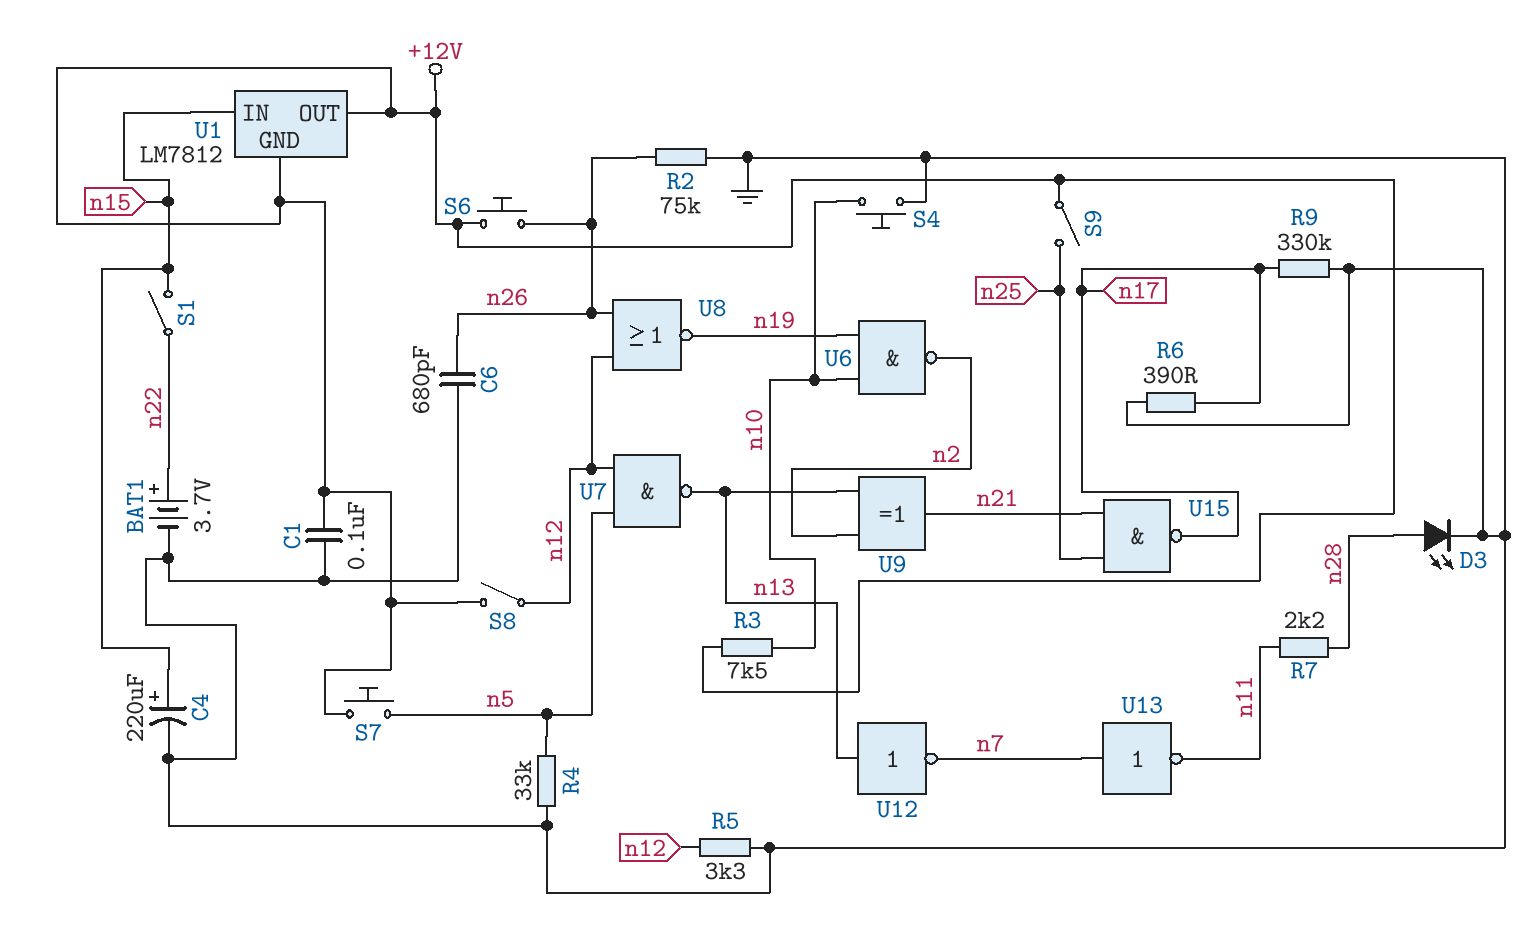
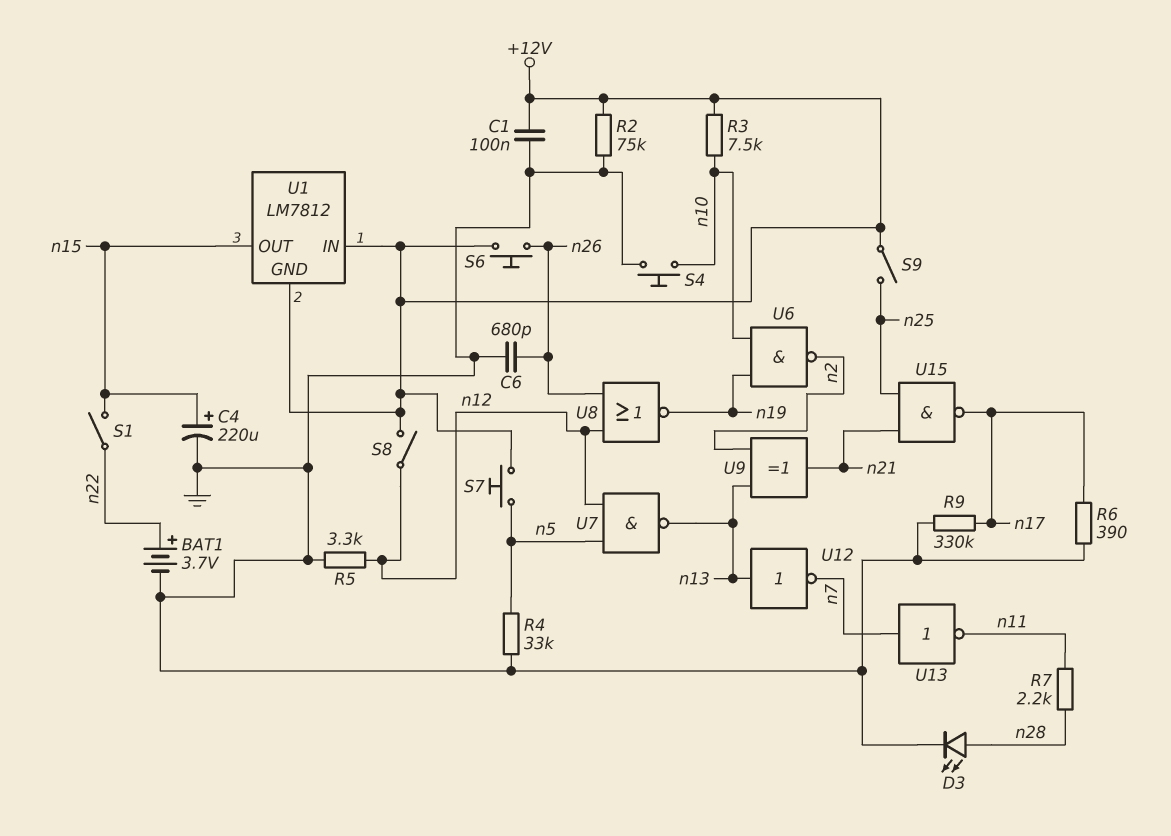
R2: 75k (GND, n26) -> 75k (+12V, GND)
U1 pin IN: n15 -> +12V
U1 pin OUT: +12V -> n15

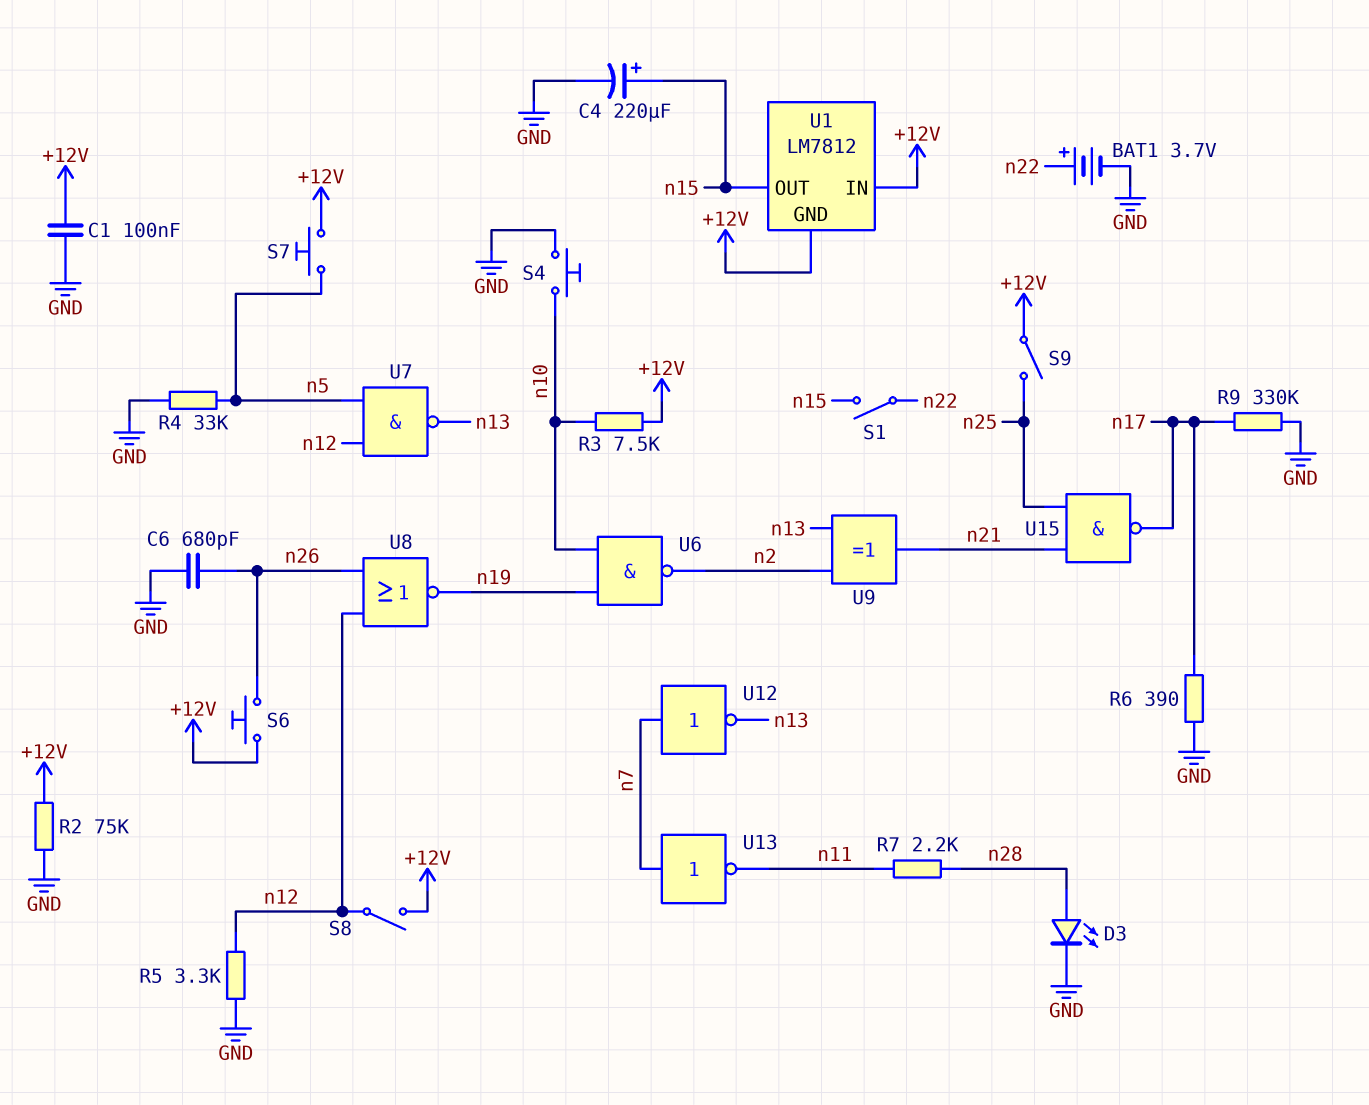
U12: NOT (in n13, out n7) -> NOT (in n7, out n13)

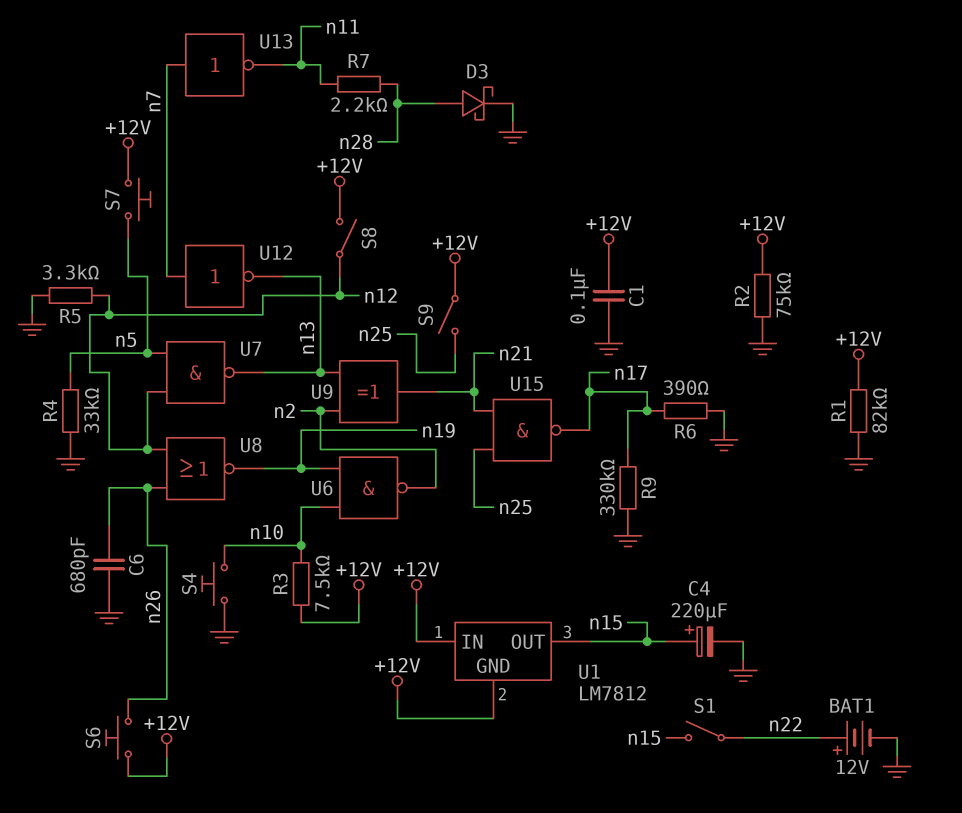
BAT1: 3.7V (plus n22, minus GND) -> 12V (plus n22, minus GND)
D3: LED (A n28, K GND) -> schottky (A n28, K GND)
R1: none -> 82k (+12V, GND)

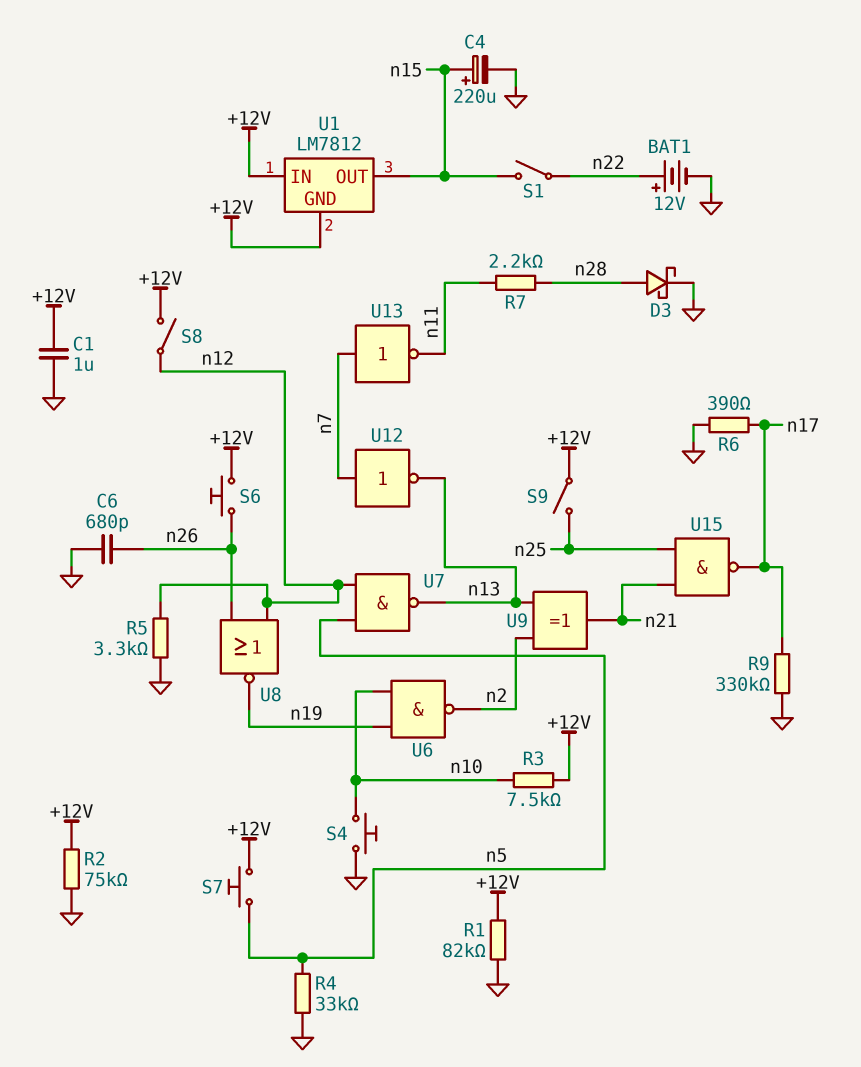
C1: 100nF (+12V, GND) -> 1uF (+12V, GND)

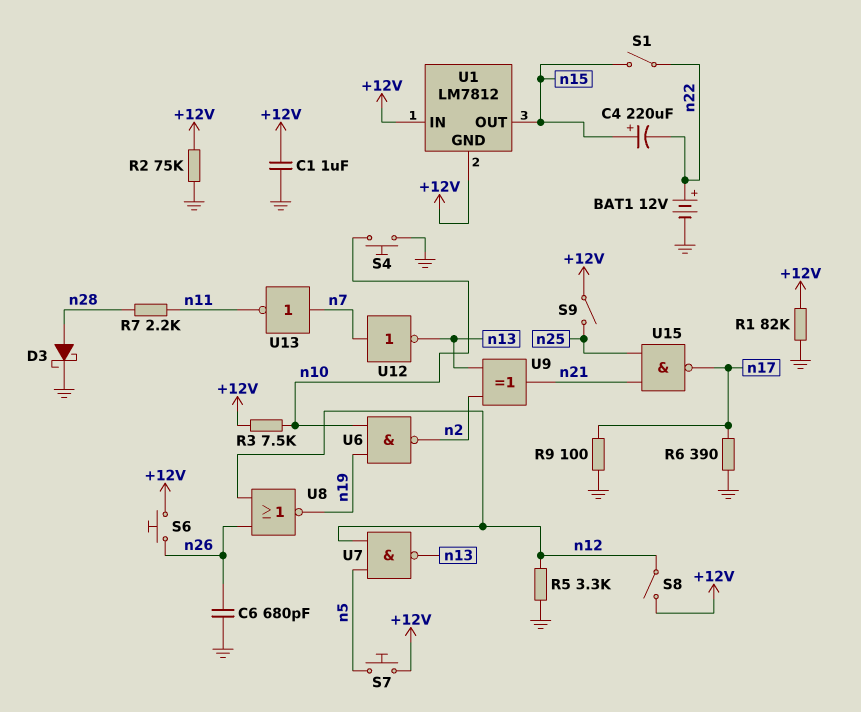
C4: 220uF (plus n15, minus GND) -> 220uF (plus n15, minus n22)
R4: 33k (GND, n5) -> none
R9: 330k (GND, n17) -> 100 (GND, n17)

